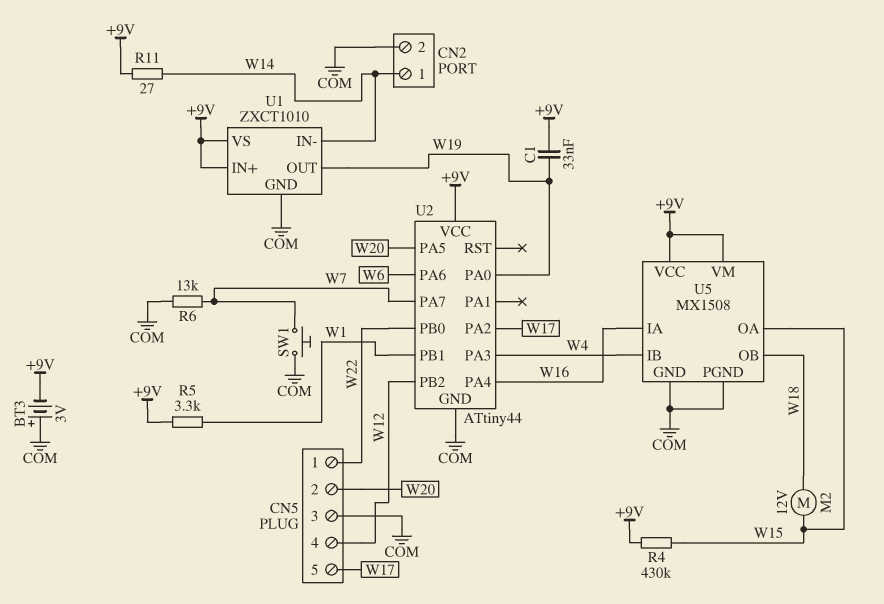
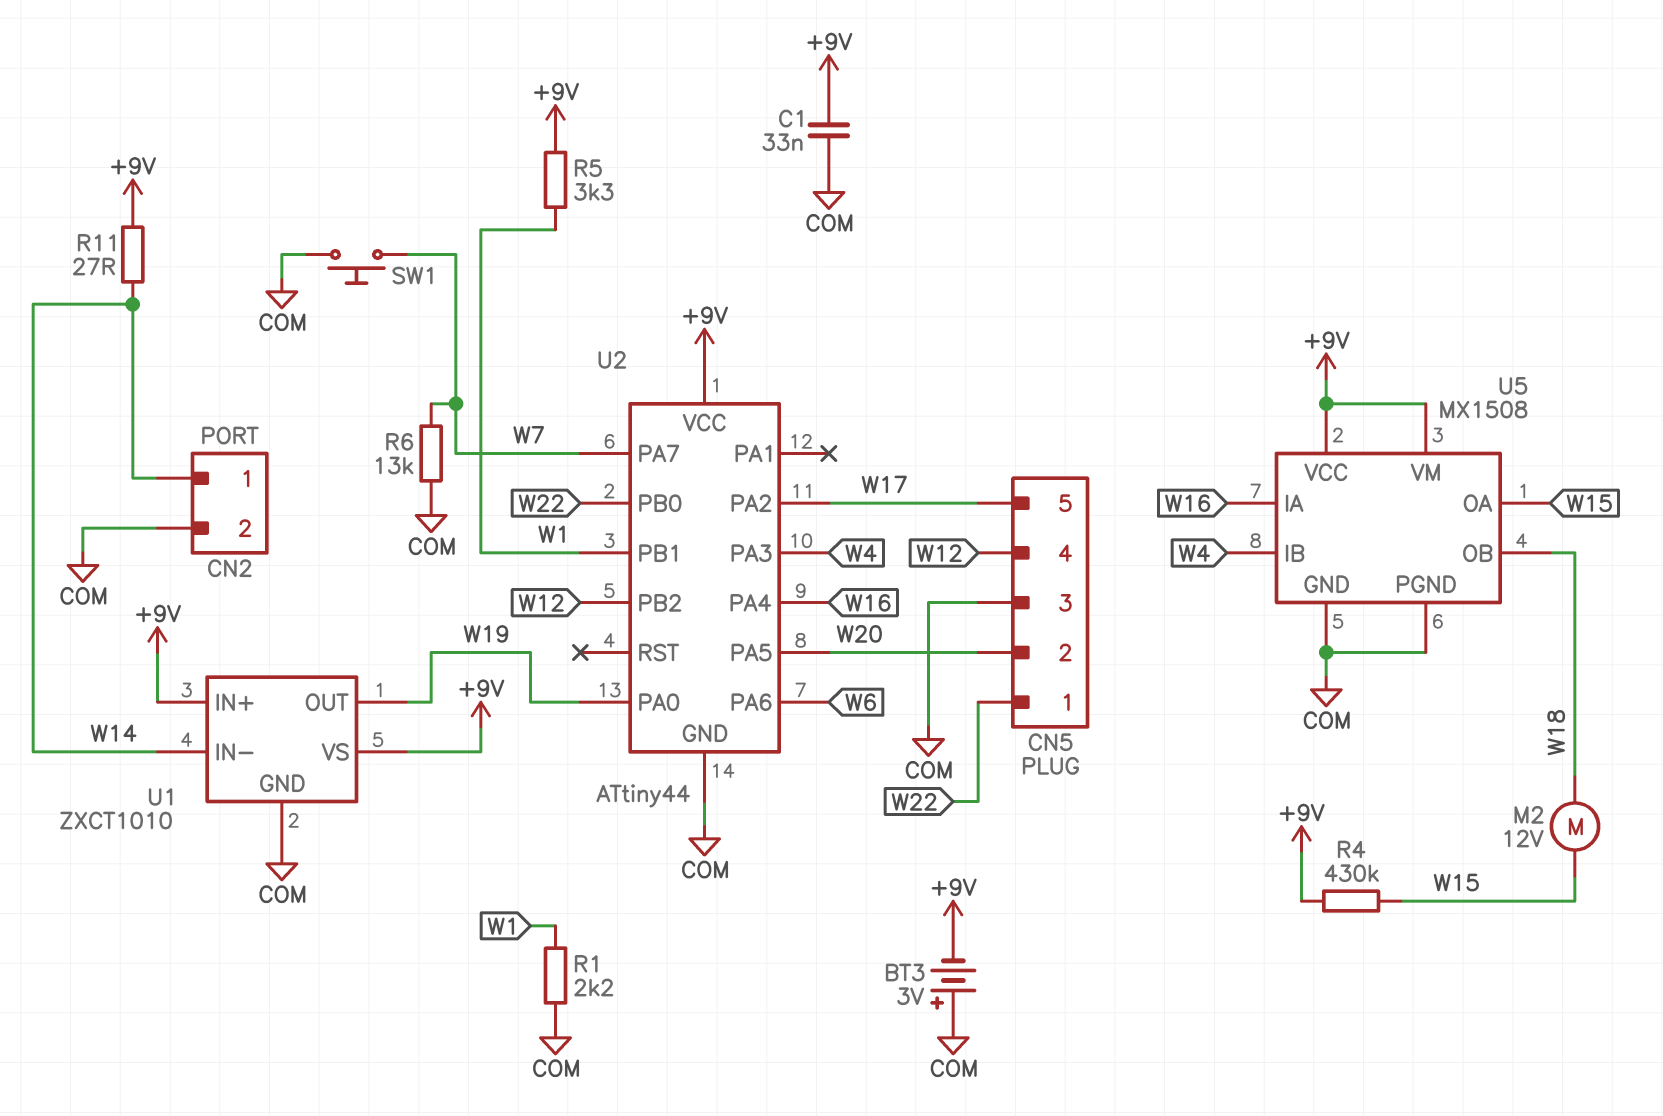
C1: 33nF (+9V, W19) -> 33nF (+9V, COM)
R1: none -> 2.2k (COM, W1)

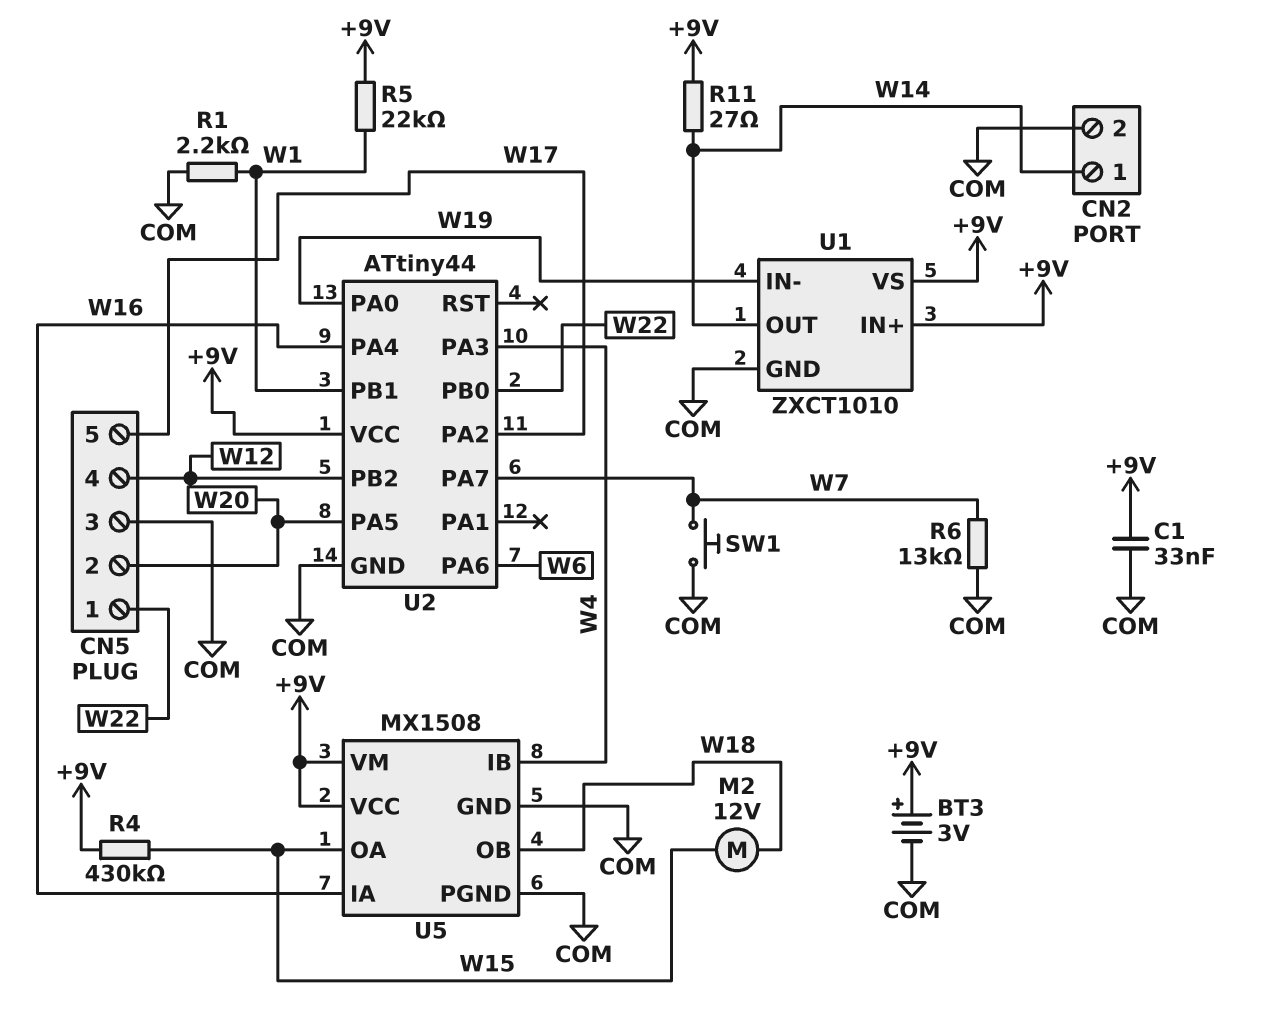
BT3: 3V (plus COM, minus +9V) -> 3V (plus +9V, minus COM)
R5: 3.3k (+9V, W1) -> 22k (+9V, W1)
U1 pin IN-: W14 -> W19
U1 pin OUT: W19 -> W14

